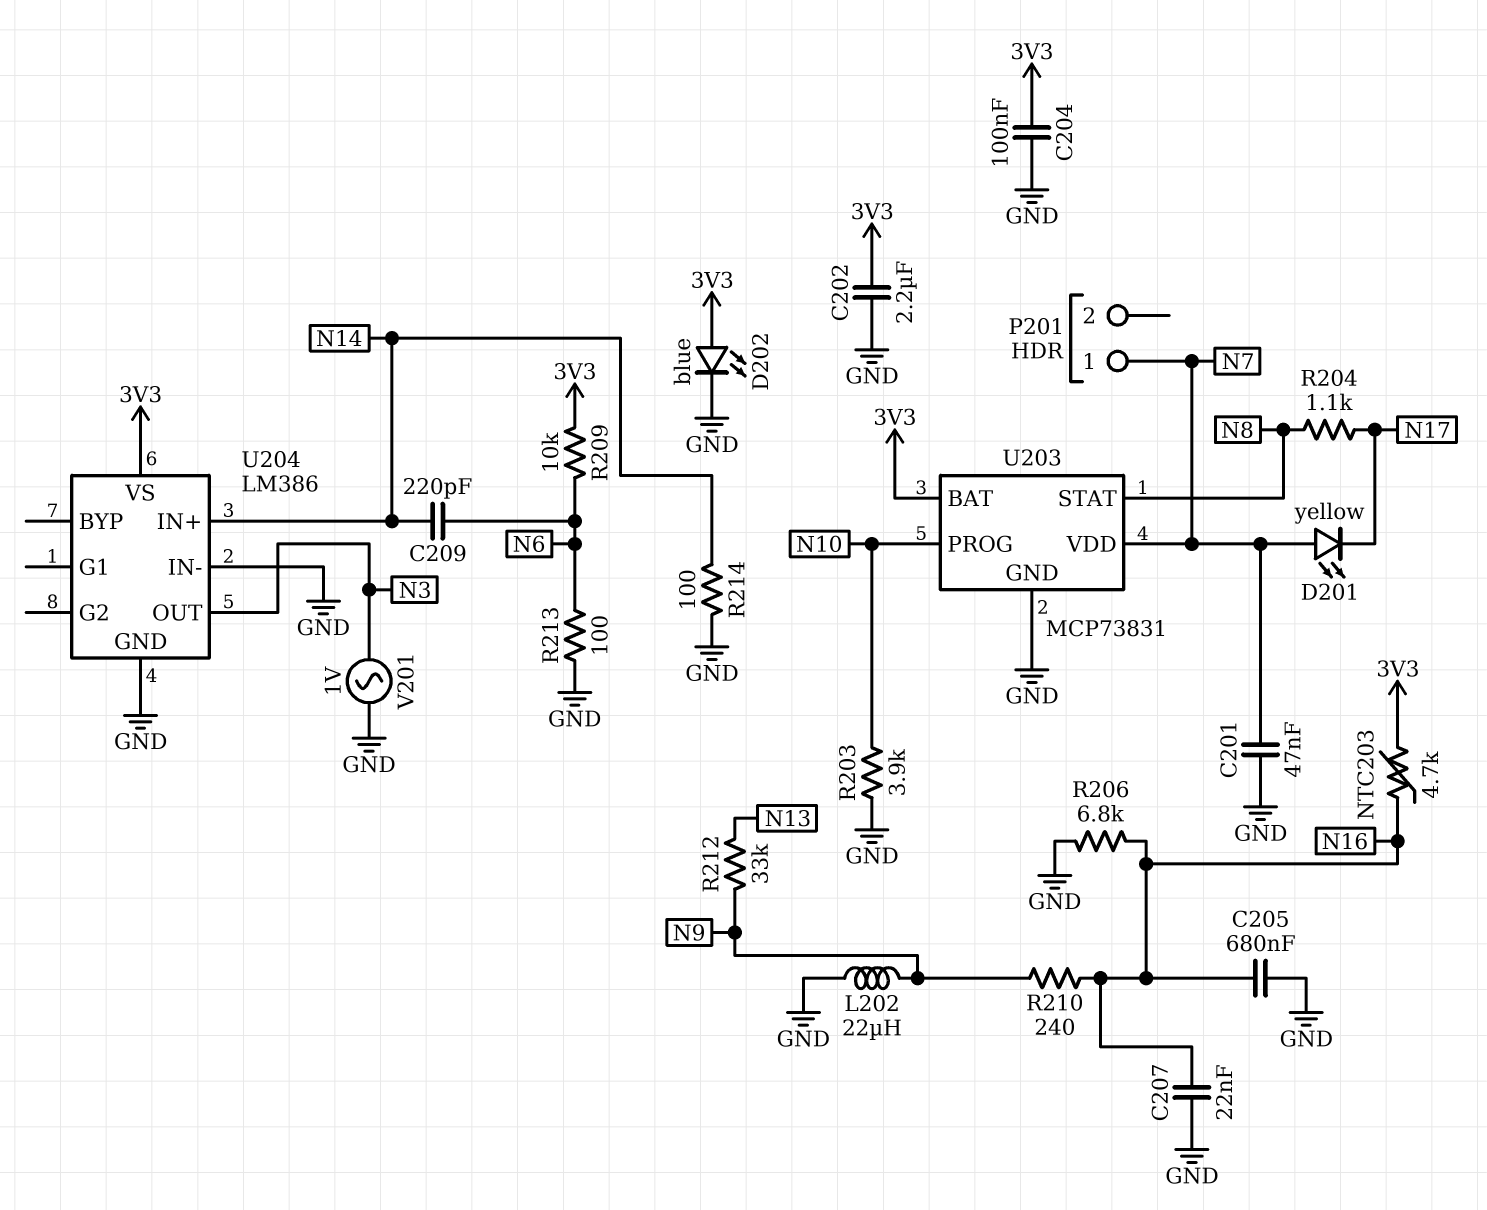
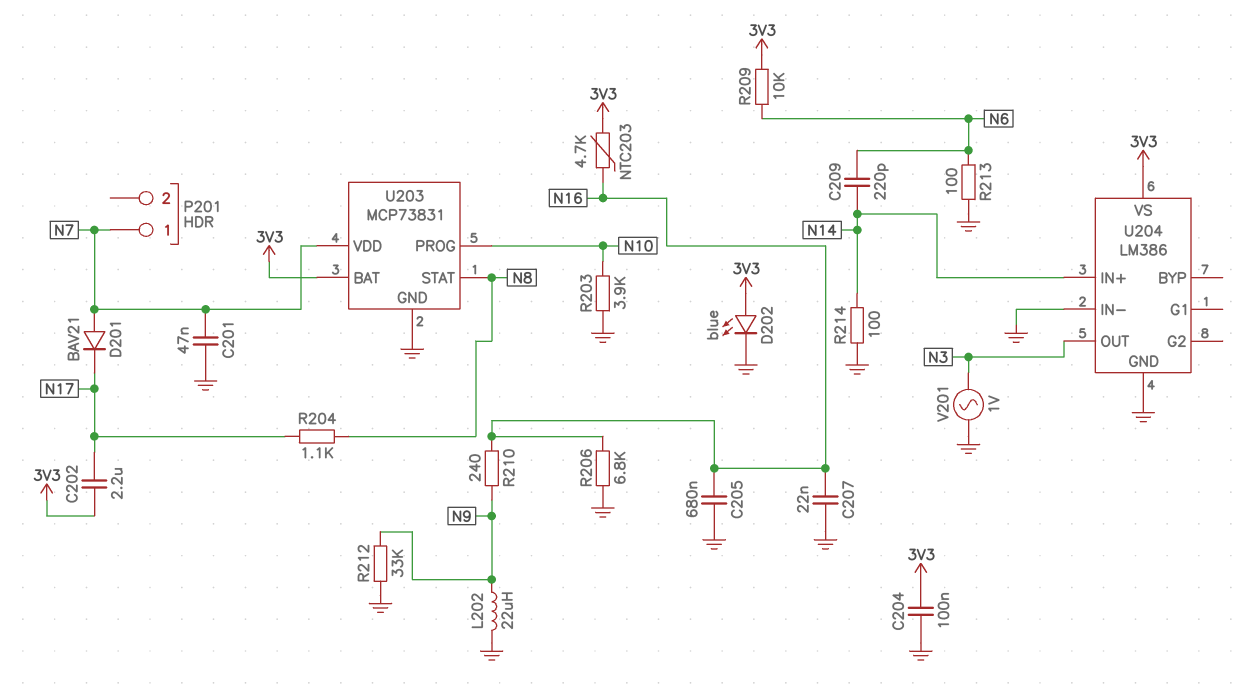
C202: 2.2uF (3V3, GND) -> 2.2uF (3V3, N17)
D201: LED yellow (A N7, K N17) -> diode BAV21 (A N7, K N17)
R212: 33k (N9, N13) -> 33k (GND, N9)

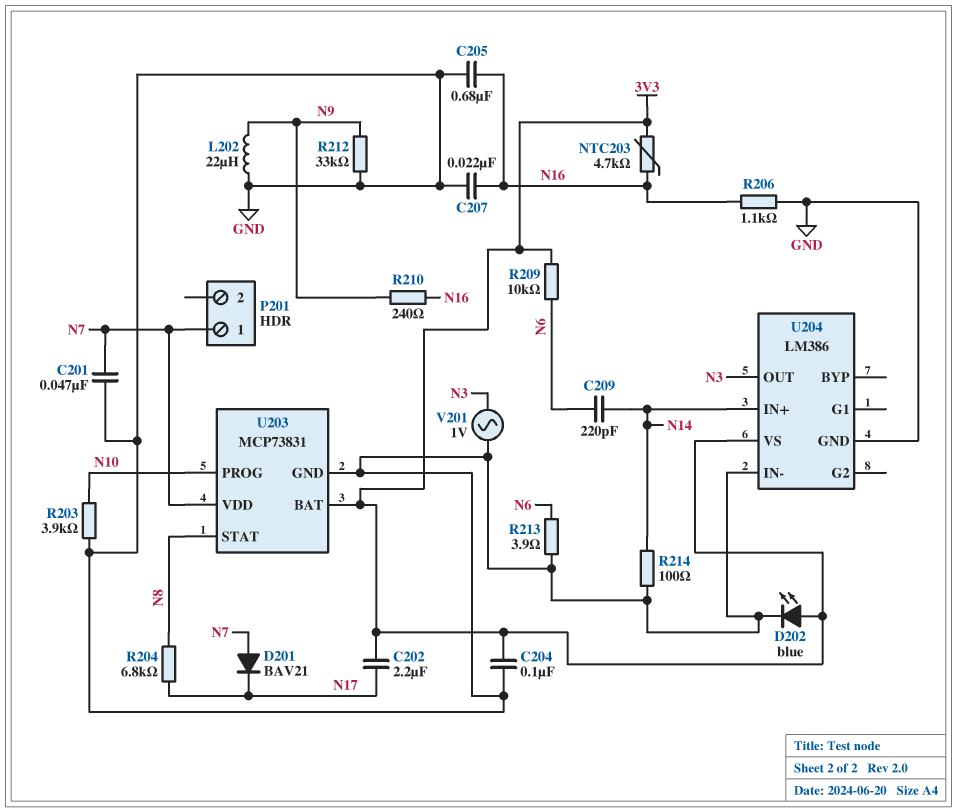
R204: 1.1k (N8, N17) -> 6.8k (N8, N17)
R206: 6.8k (GND, N16) -> 1.1k (GND, N16)
R213: 100 (GND, N6) -> 3.9 (GND, N6)

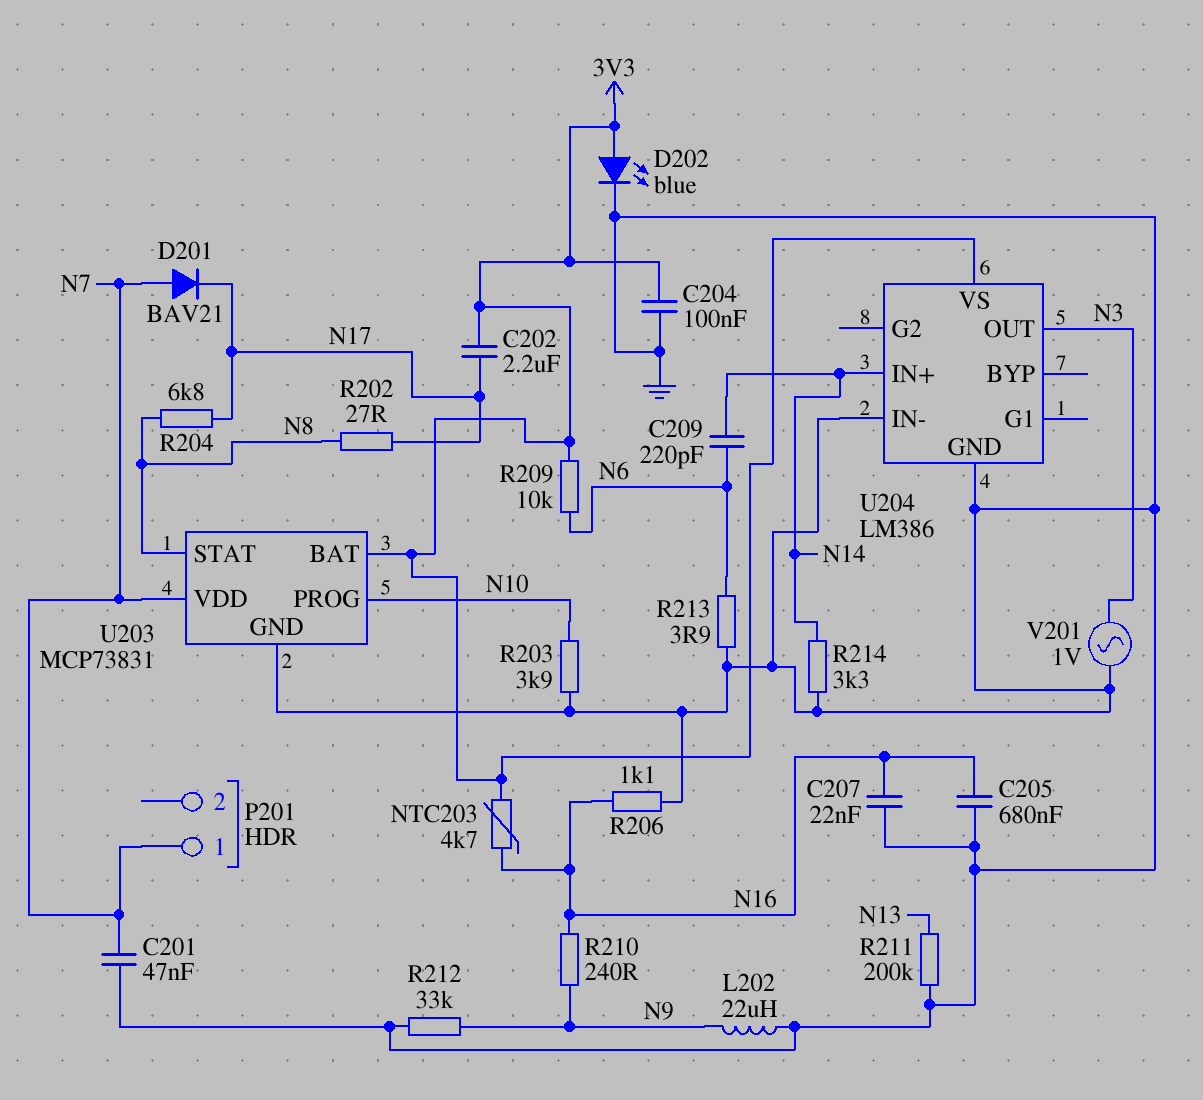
R202: none -> 27 (N8, N17)
R211: none -> 200k (GND, N13)
R214: 100 (GND, N14) -> 3.3k (GND, N14)

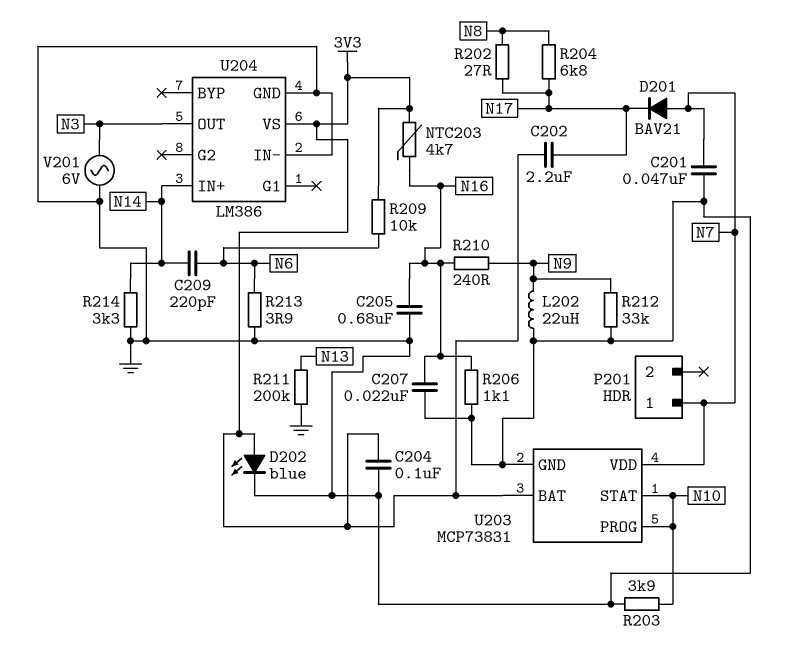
U203 pin STAT: N8 -> N10
V201: AC 1V (GND, N3) -> AC 6V (GND, N3)

